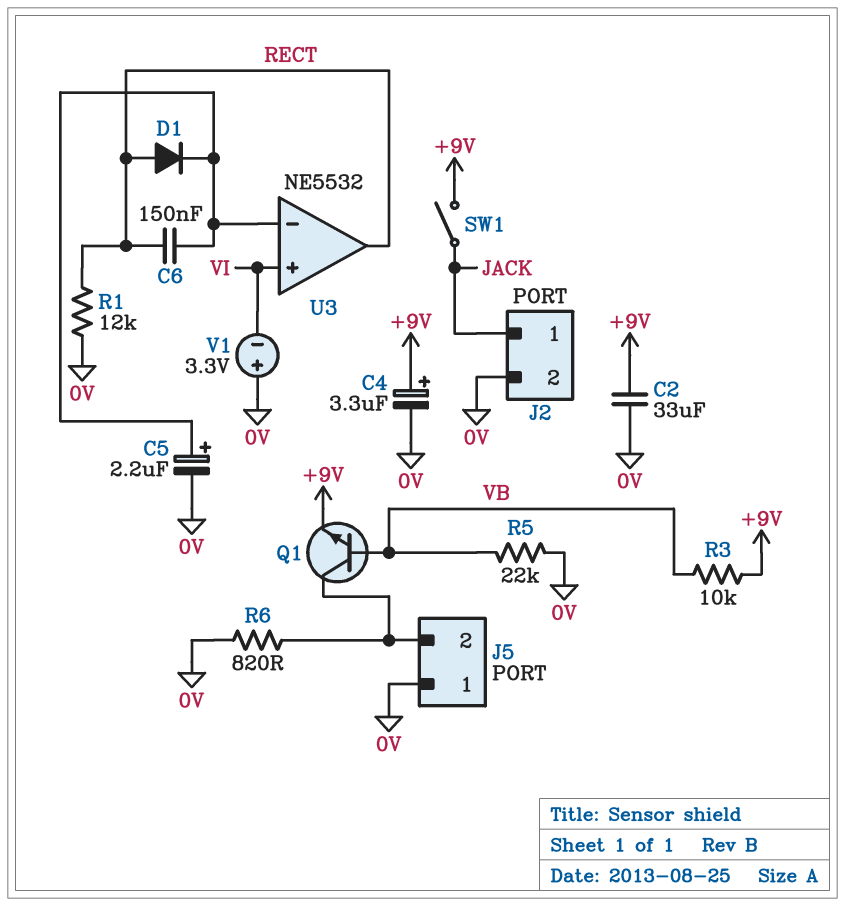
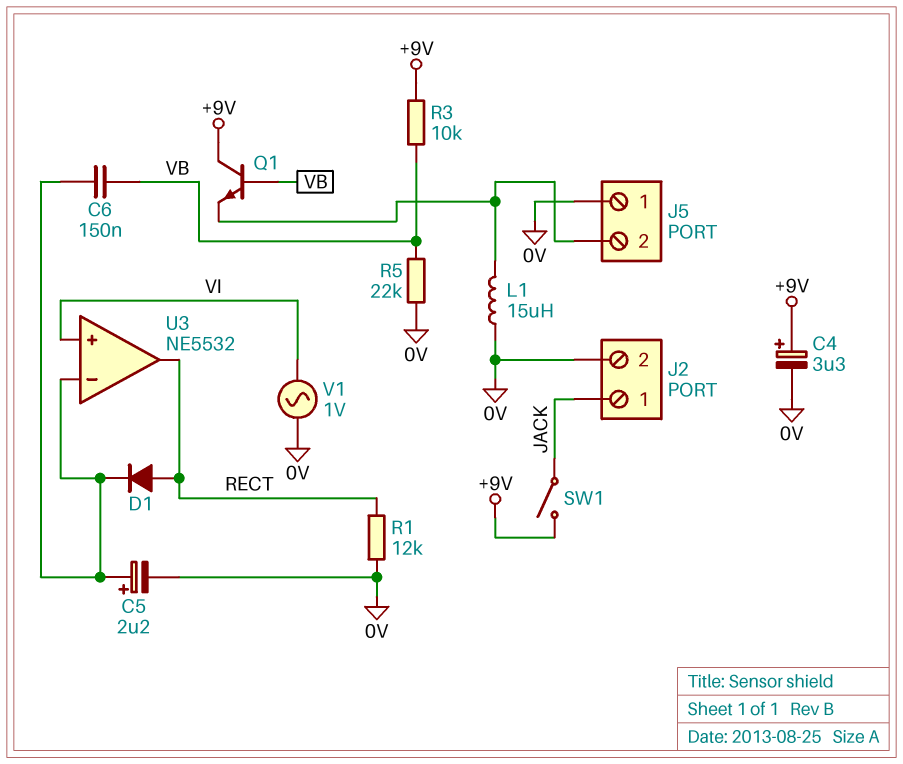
C2: 33uF (+9V, 0V) -> none
C6: 150nF (RECT, U3/in-) -> 150nF (U3/in-, VB)
L1: none -> 15uH (0V, J5/2)
Q1: NPN (B VB, C J5/2, E +9V) -> NPN (B VB, C +9V, E J5/2)
R6: 820 (0V, J5/2) -> none
V1: 3.3V (plus 0V, minus VI) -> AC 1V (0V, VI)

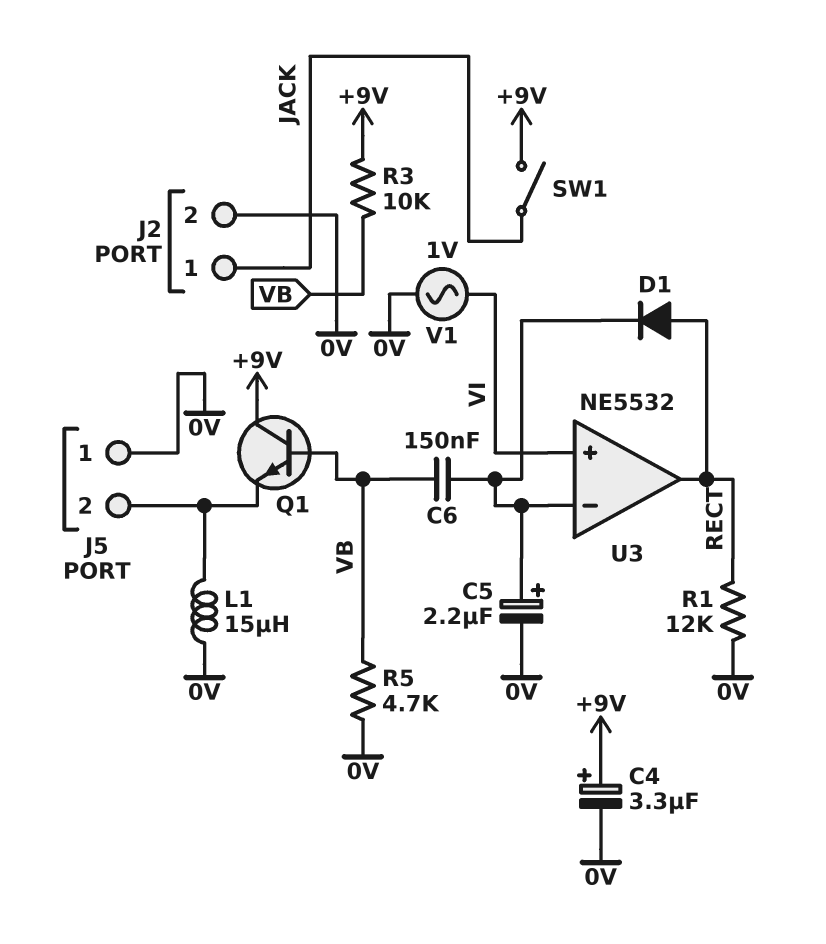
R5: 22k (0V, VB) -> 4.7k (0V, VB)

